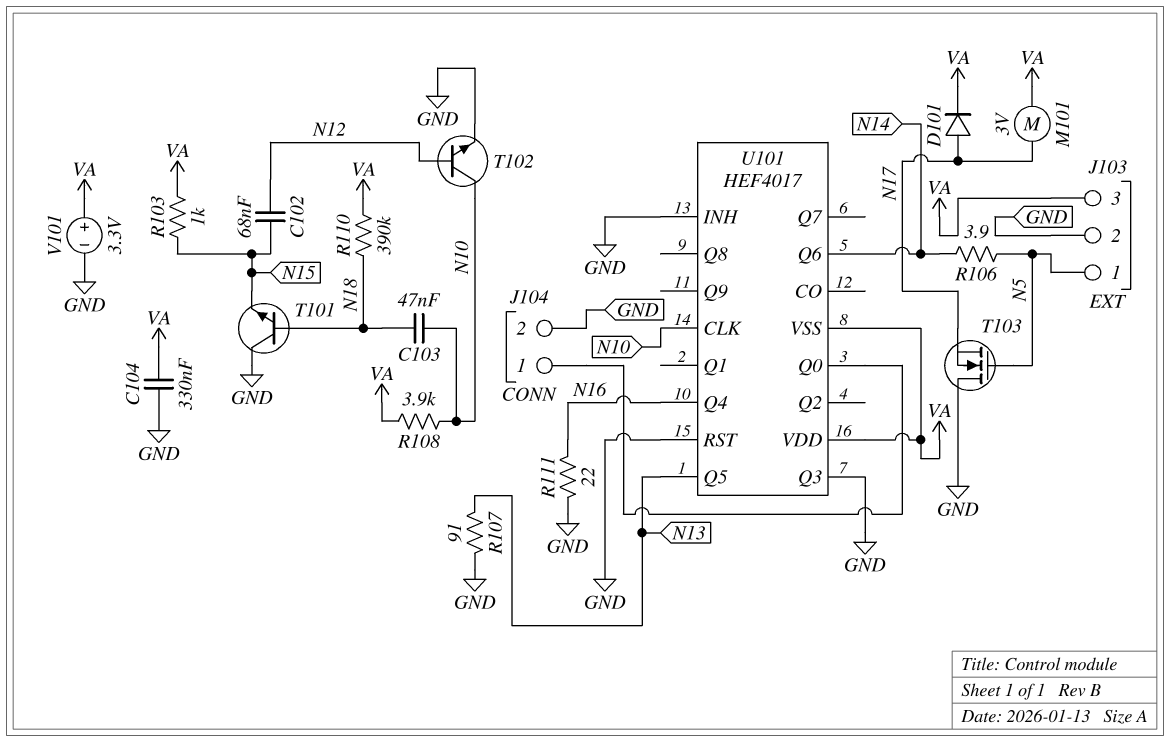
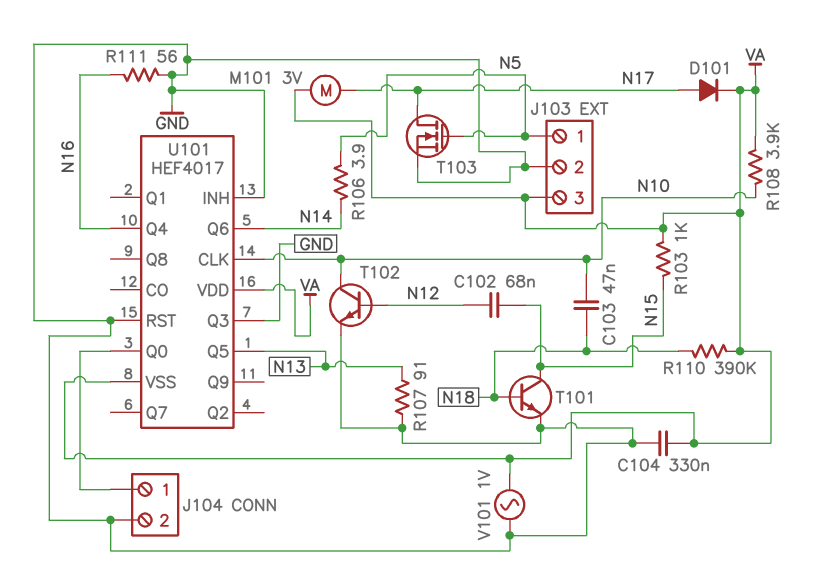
R111: 22 (GND, N16) -> 56 (GND, N16)
T101: NPN (B N18, C GND, E N15) -> NPN (B N18, C N15, E GND)
T103: NMOS (G N5, D GND, S N17) -> NMOS (G N5, D N17, S GND)
V101: 3.3V (plus VA, minus GND) -> AC 1V (GND, VA)

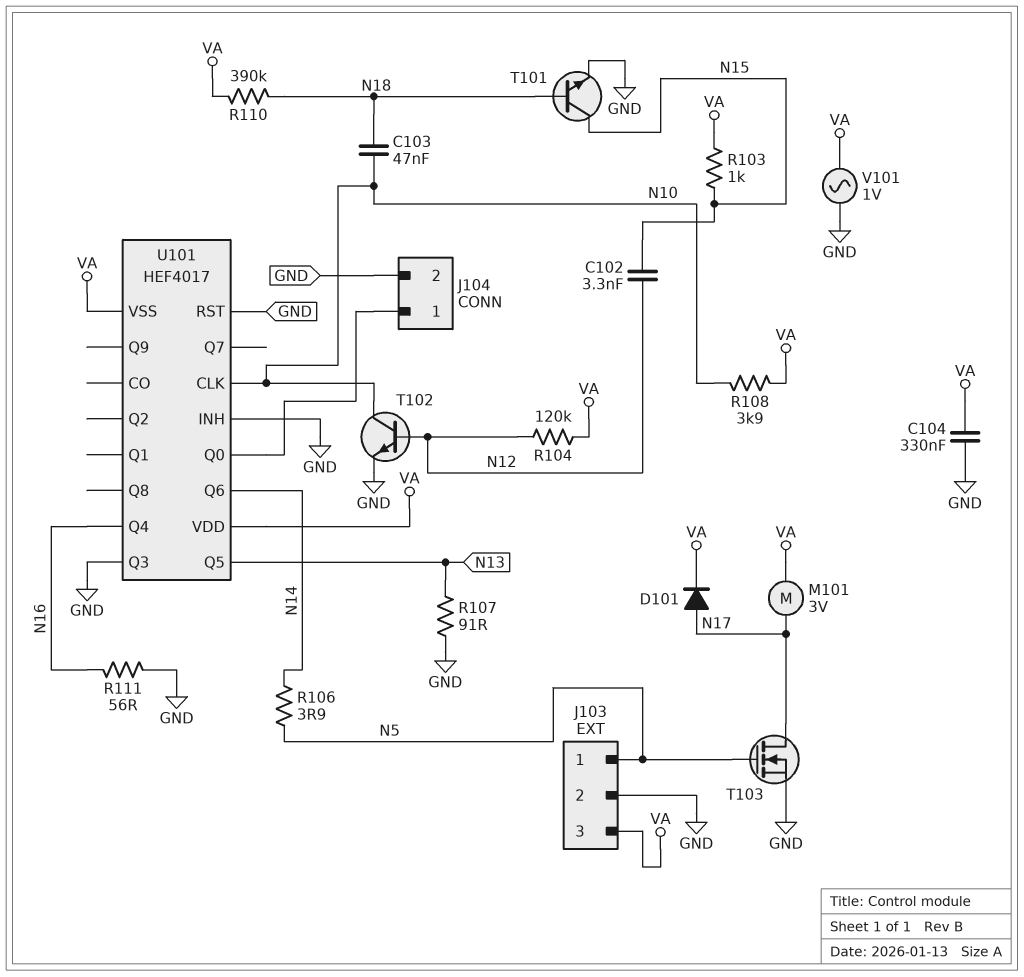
C102: 68nF (N12, N15) -> 3.3nF (N12, N15)
R104: none -> 120k (N12, VA)

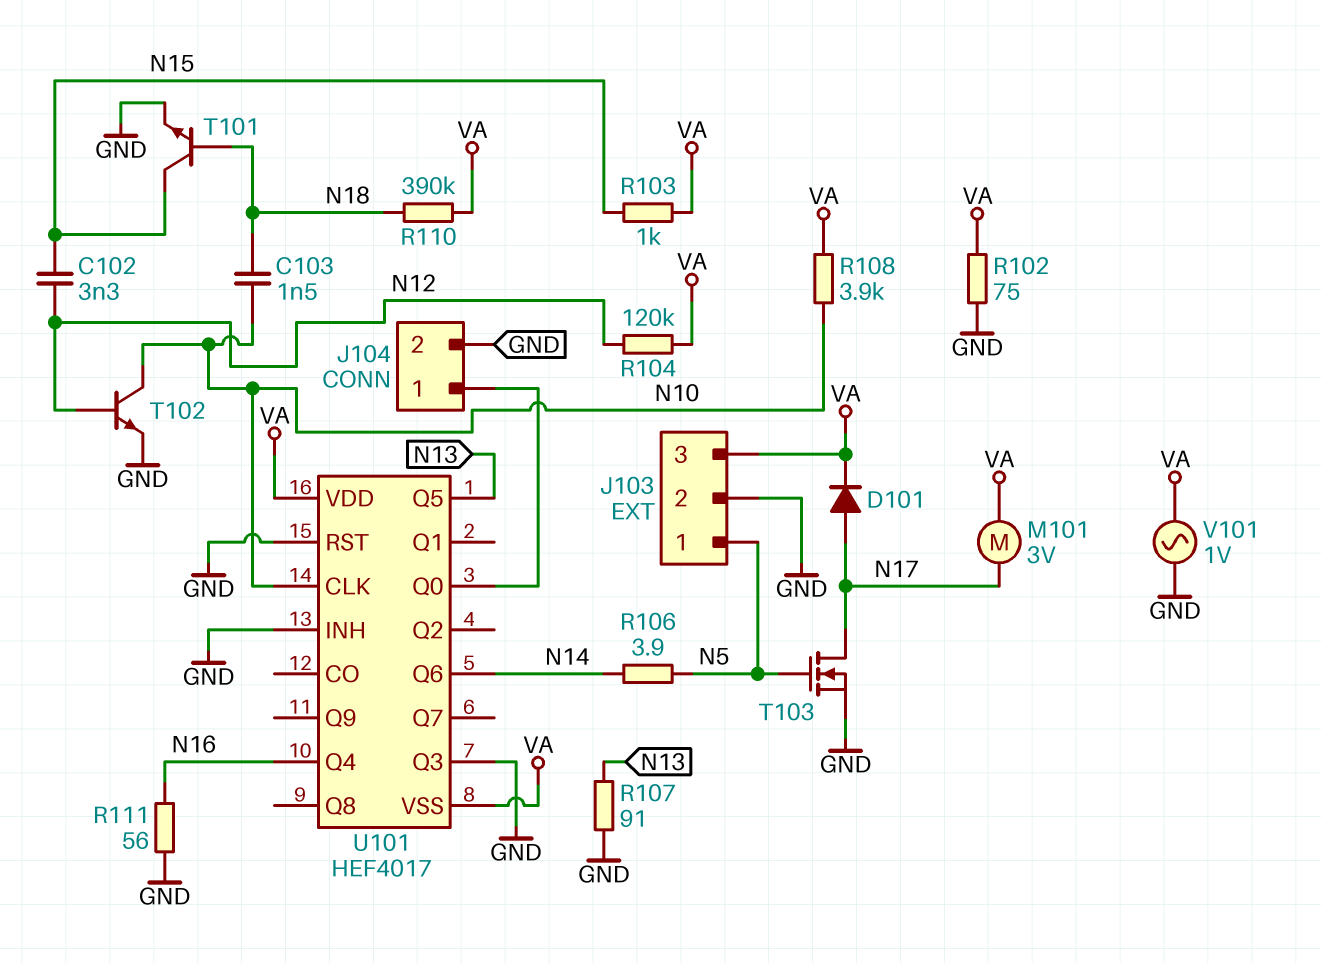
C103: 47nF (N10, N18) -> 1.5nF (N10, N18)
C104: 330nF (GND, VA) -> none
R102: none -> 75 (GND, VA)

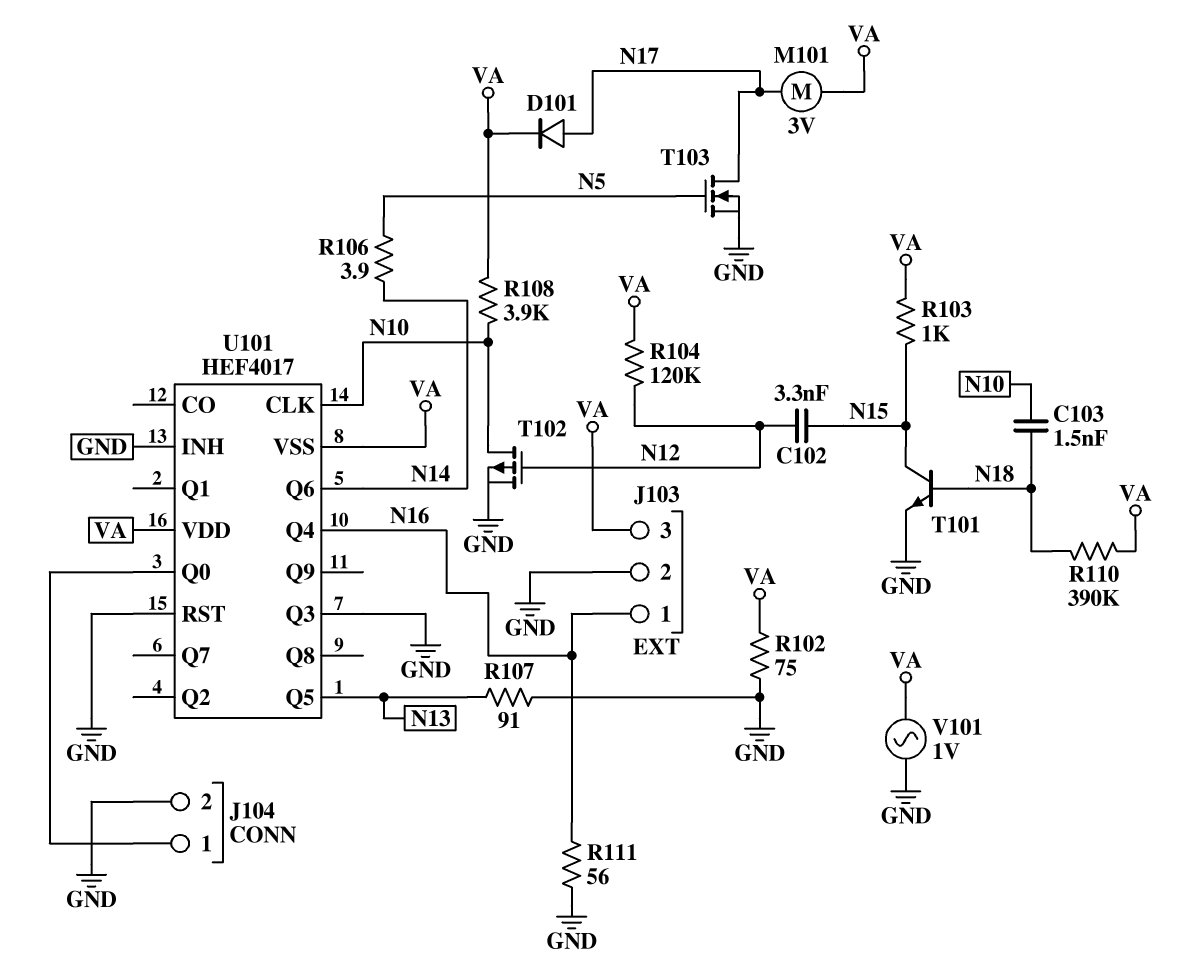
J103 pin 1: N5 -> N16
T102: NPN (B N12, C N10, E GND) -> PMOS (G N12, D N10, S GND)

